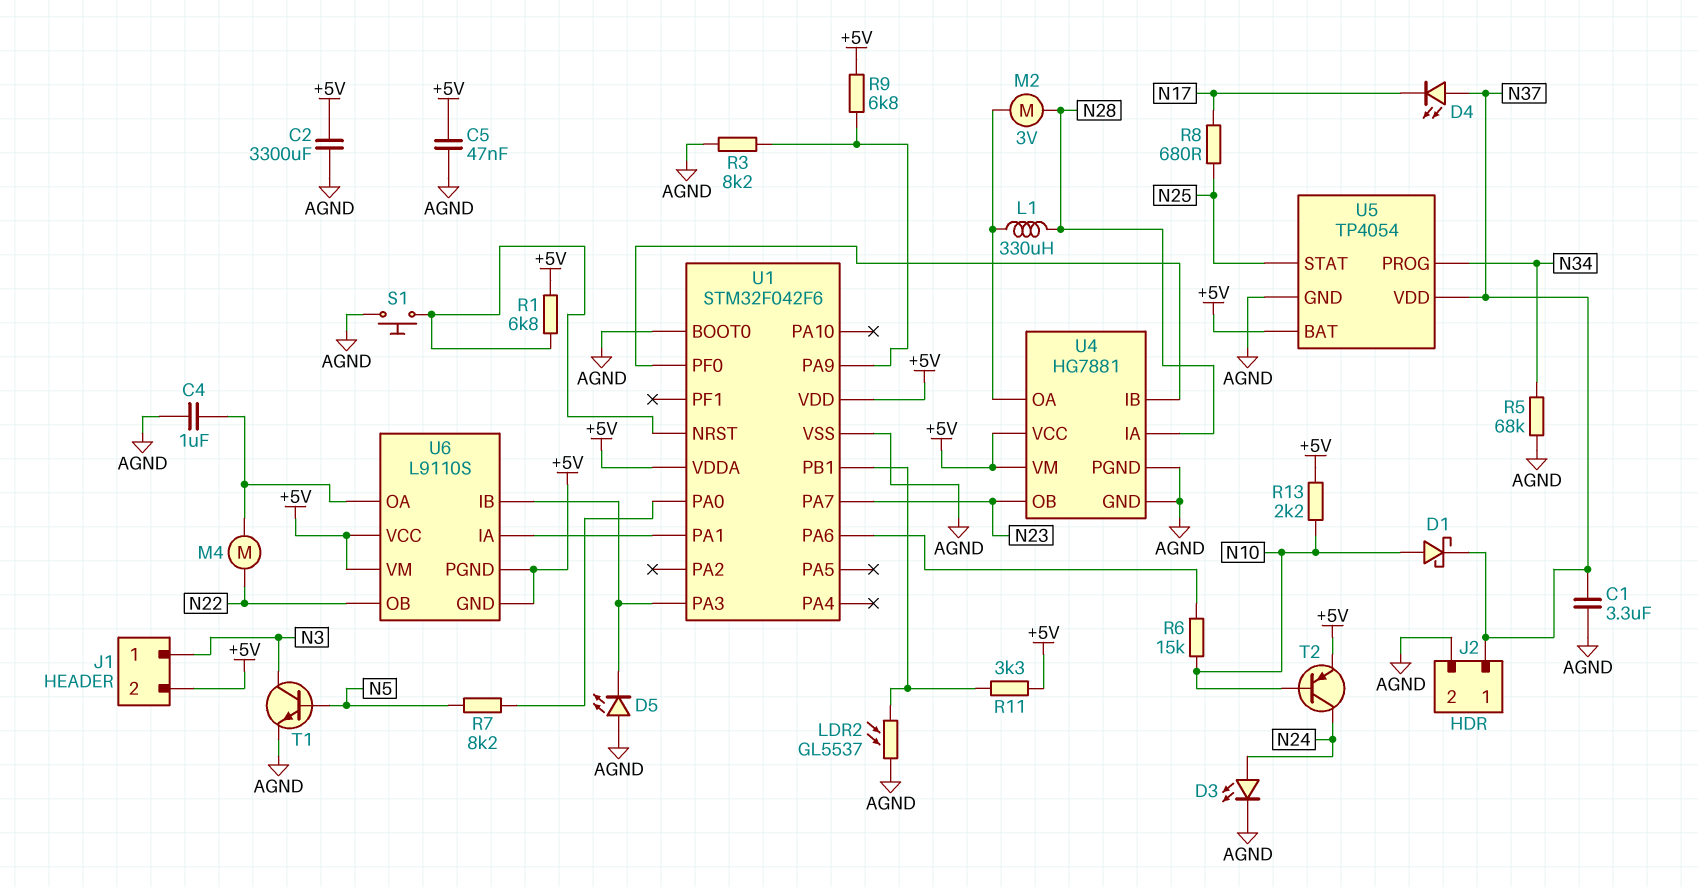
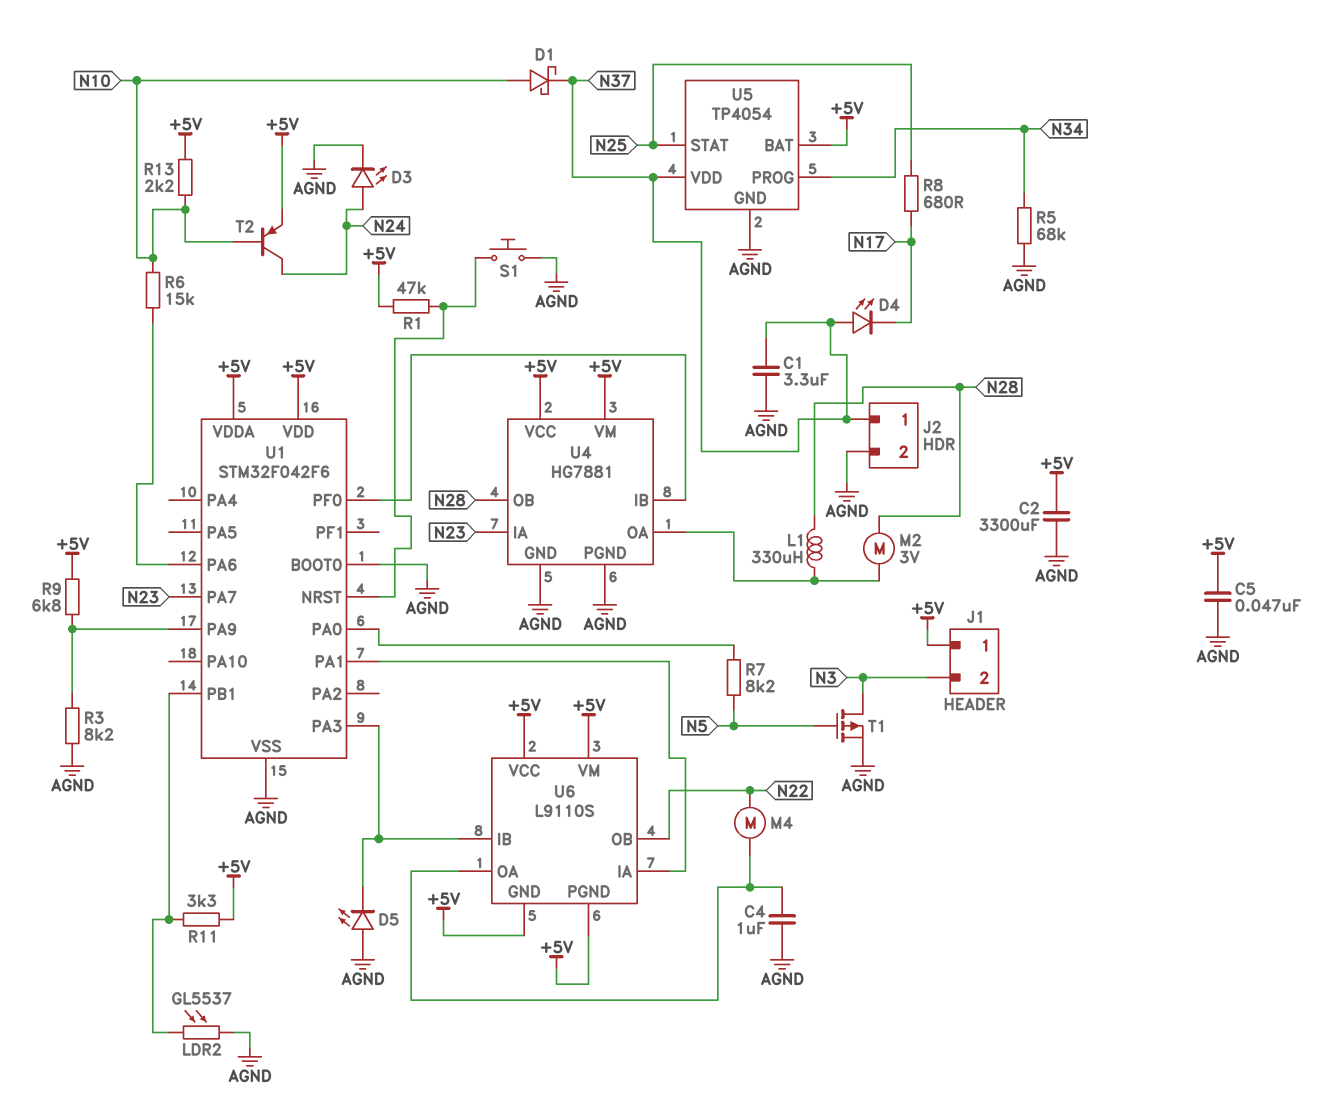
J1 pin 1: N3 -> +5V
J1 pin 2: +5V -> N3
R1: 6.8k (+5V, U1/NRST) -> 47k (+5V, U1/NRST)
T1: NPN (B N5, C N3, E AGND) -> PMOS (G N5, D N3, S AGND)
U4 pin IA: N28 -> N23
U4 pin OB: N23 -> N28

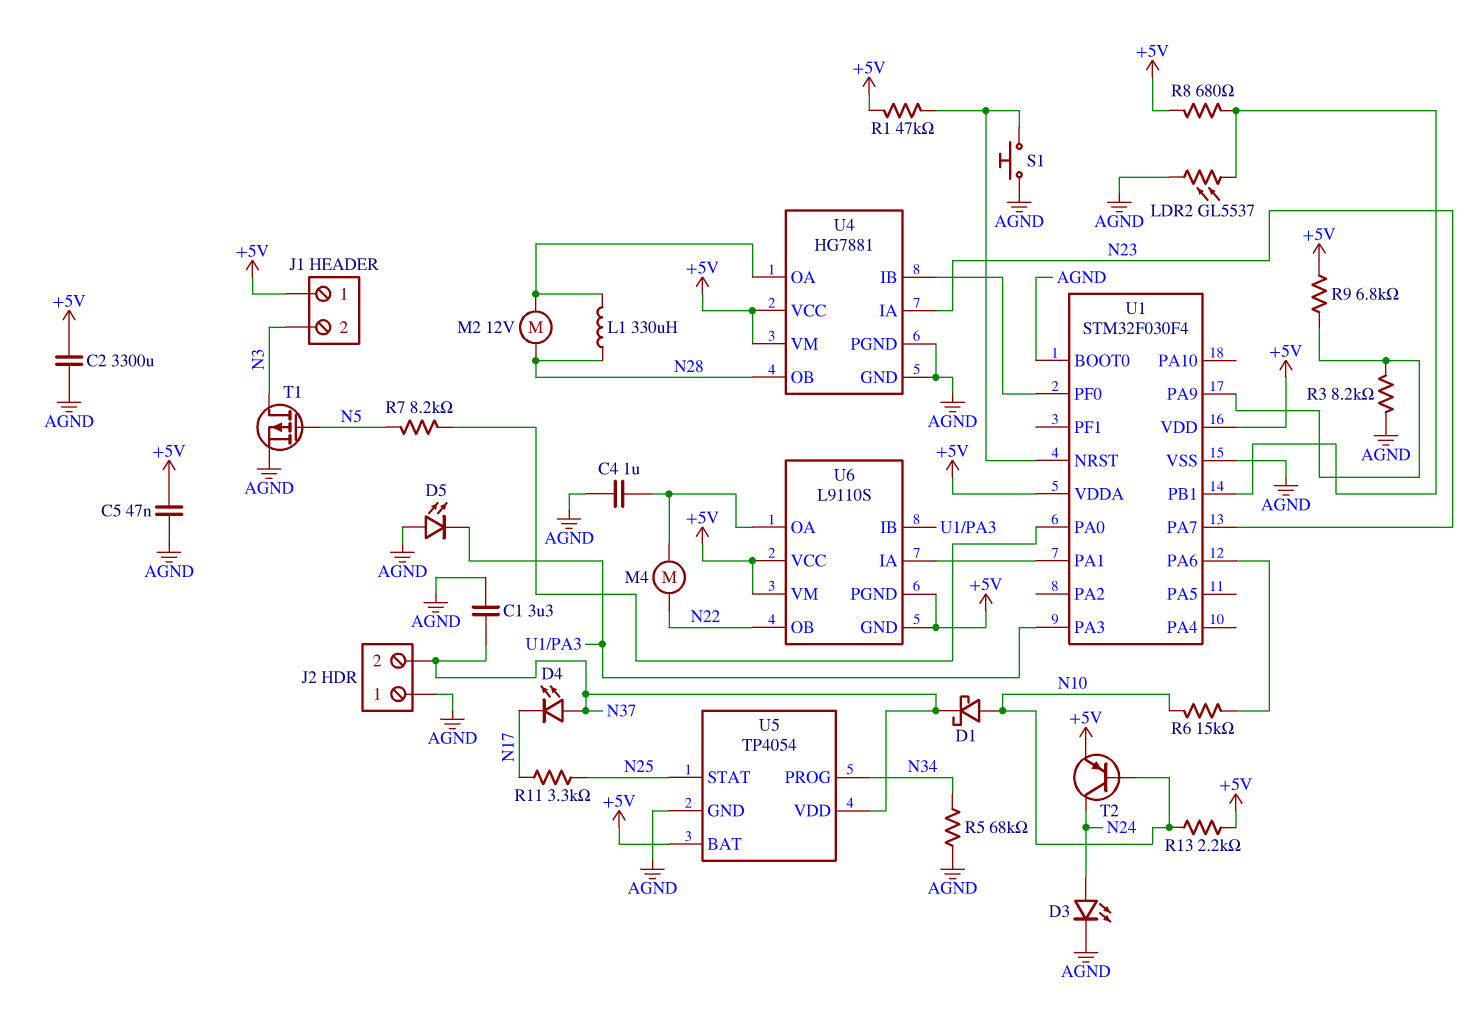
J2 pin 1: N37 -> AGND
J2 pin 2: AGND -> N37
M2: motor 3V (N28, U4/OA) -> motor 12V (N28, U4/OA)
R8: 680 (N17, N25) -> 680 (+5V, U1/PB1)
R11: 3.3k (+5V, U1/PB1) -> 3.3k (N17, N25)
U1: STM32F042F6 -> STM32F030F4

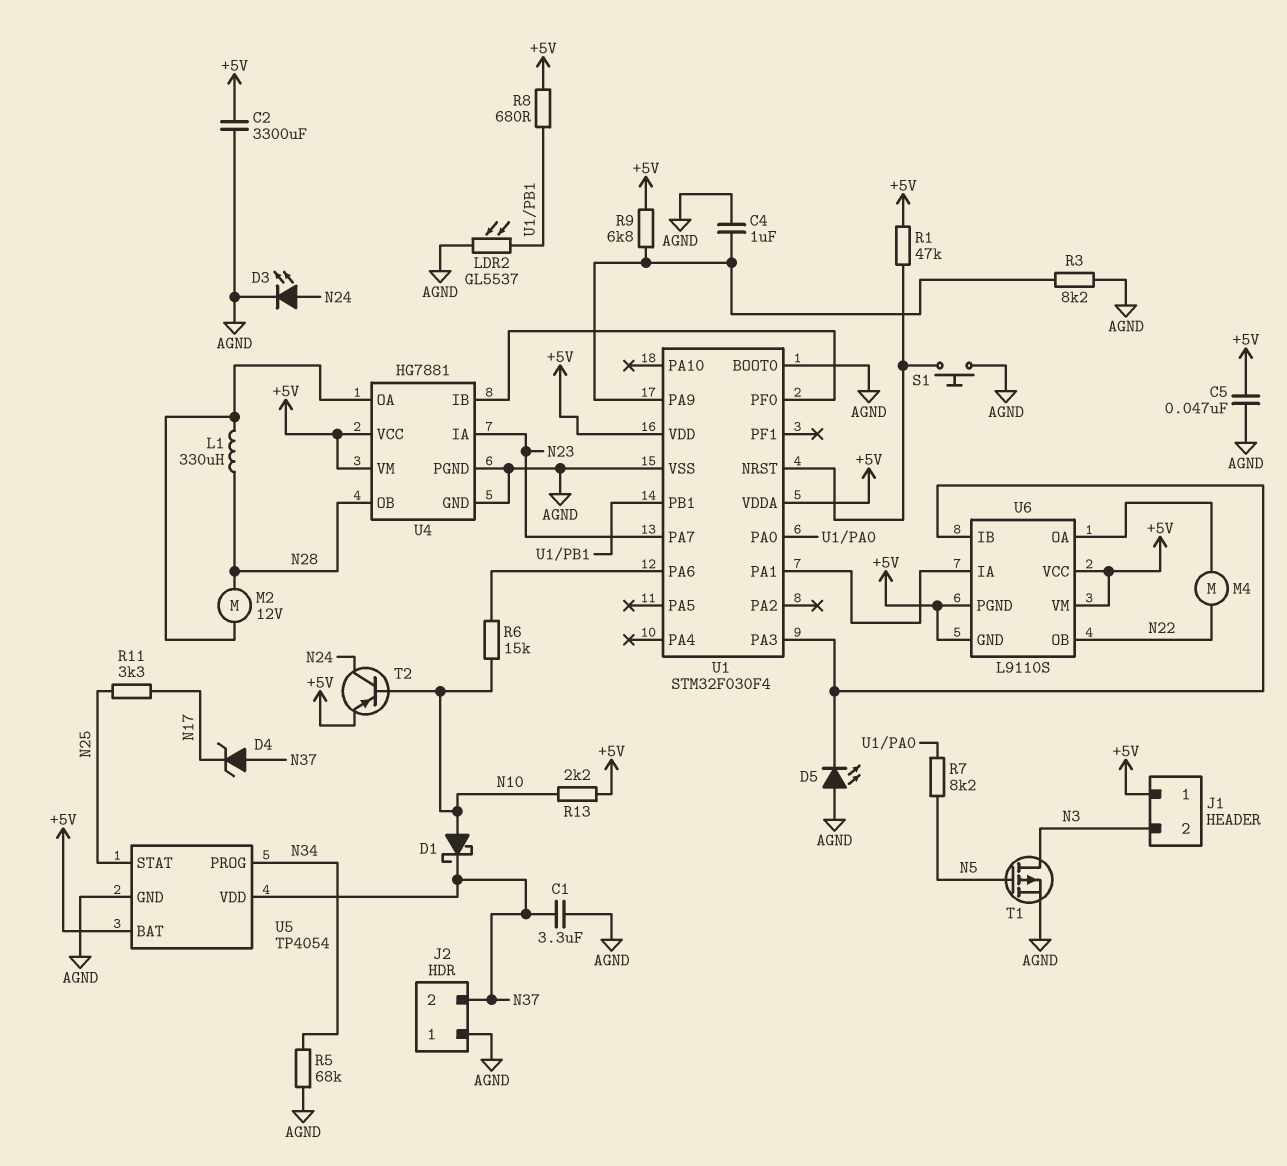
C4: 1uF (AGND, U6/OA) -> 1uF (AGND, U1/PA9)
D4: LED (A N37, K N17) -> zener (A N37, K N17)

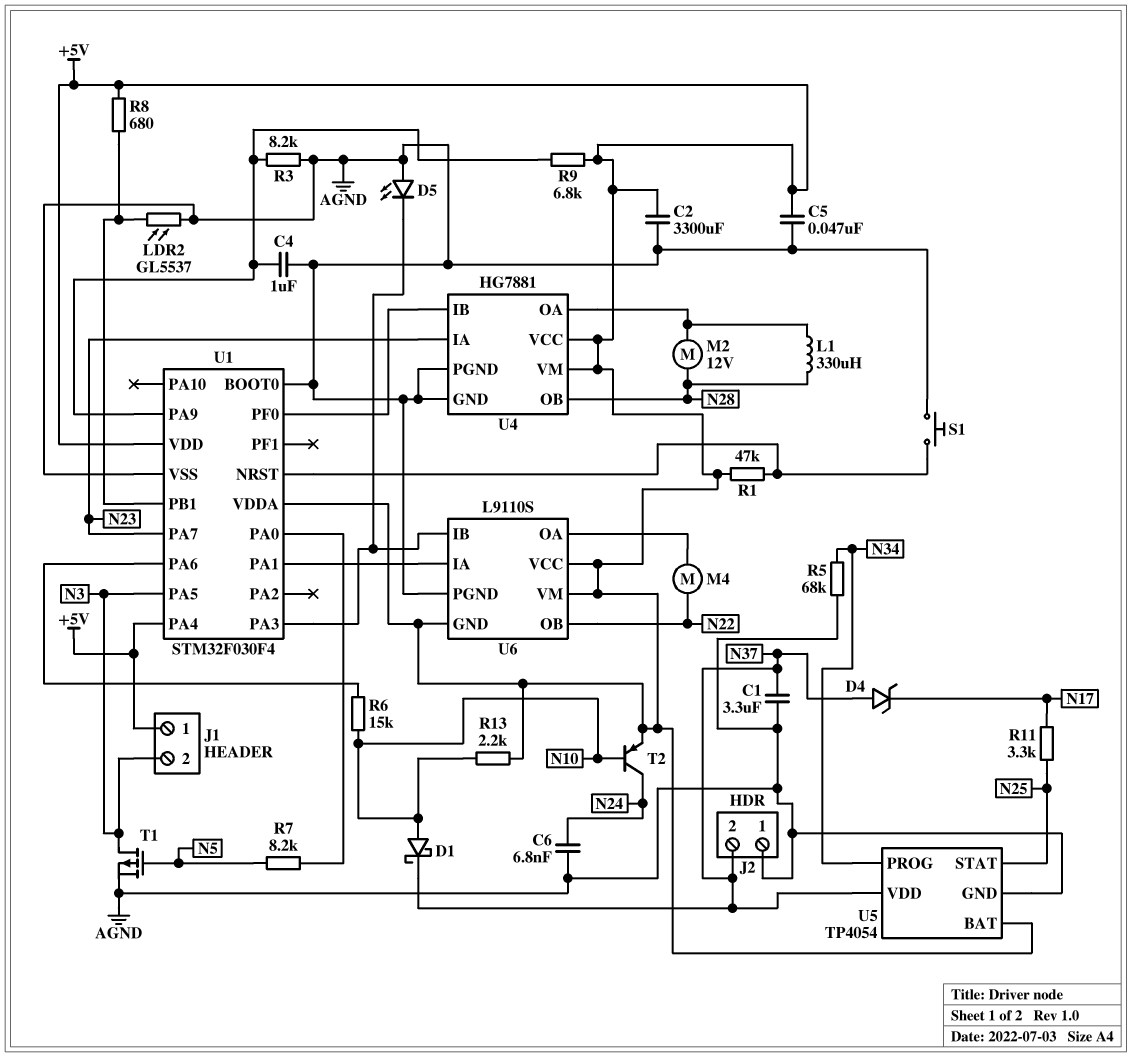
C6: none -> 6.8nF (AGND, N24)
D3: LED (A N24, K AGND) -> none
U1 pin PA4: none -> +5V
U1 pin PA5: none -> N3
U6 pin PGND: +5V -> AGND

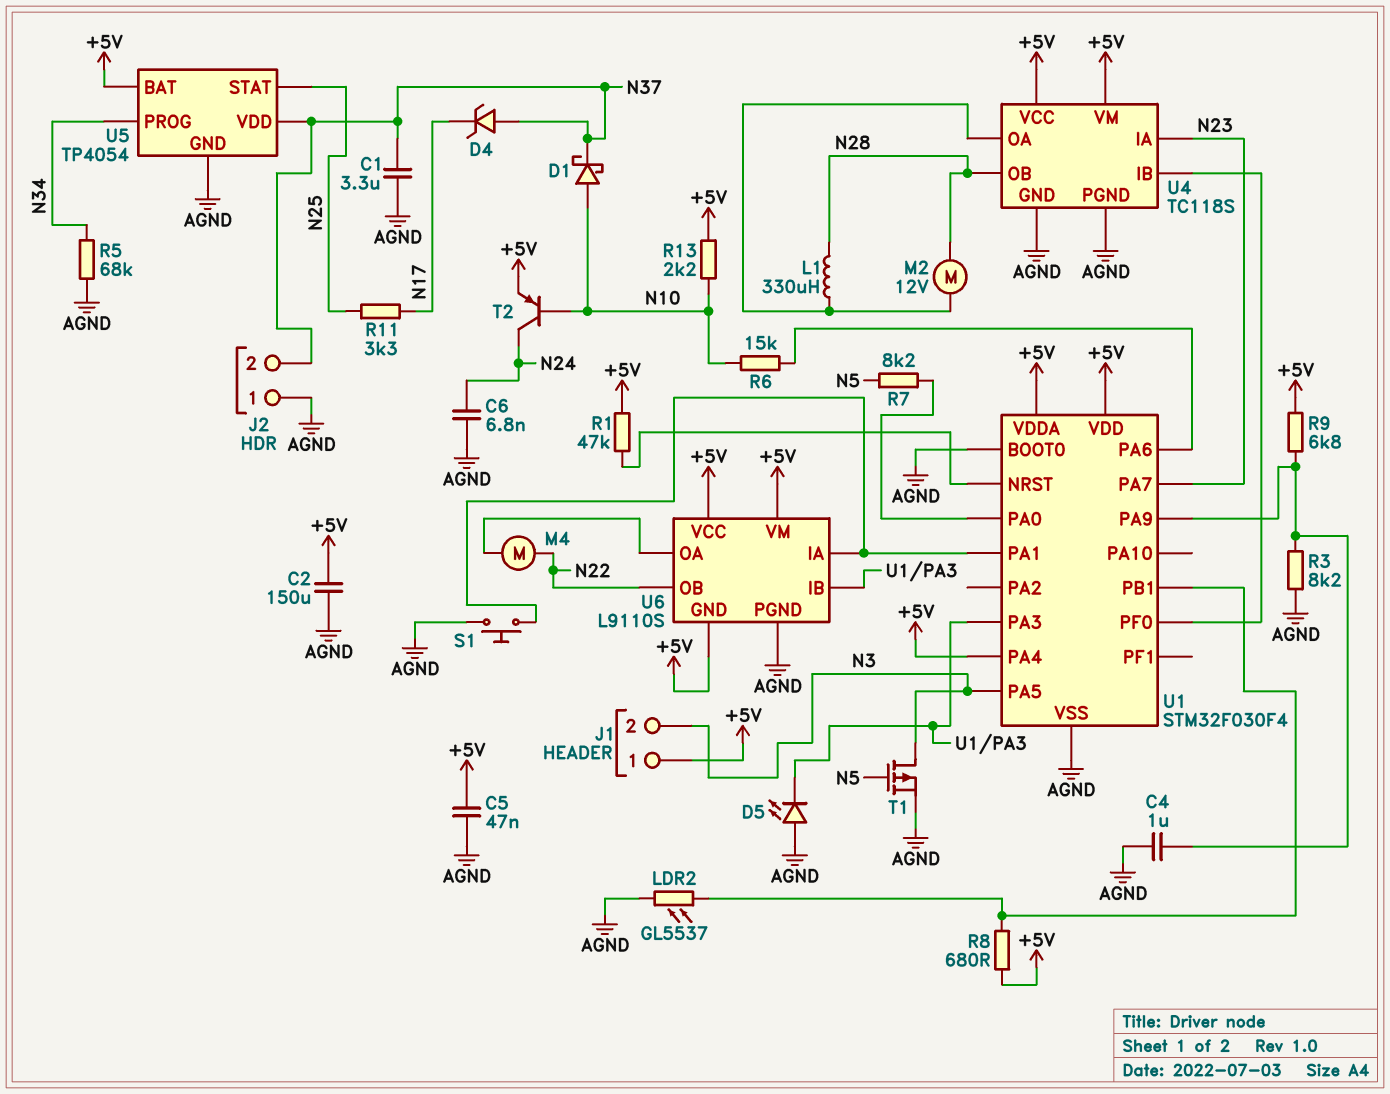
C2: 3300uF (+5V, AGND) -> 150uF (+5V, AGND)
S1: button (AGND, U1/NRST) -> button (AGND, U1/PA1)
U4: HG7881 -> TC118S

